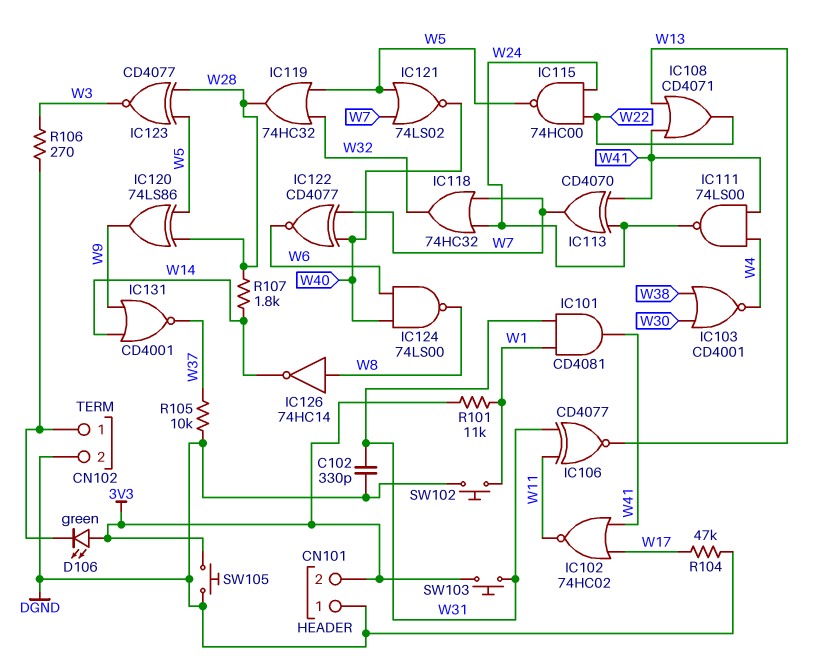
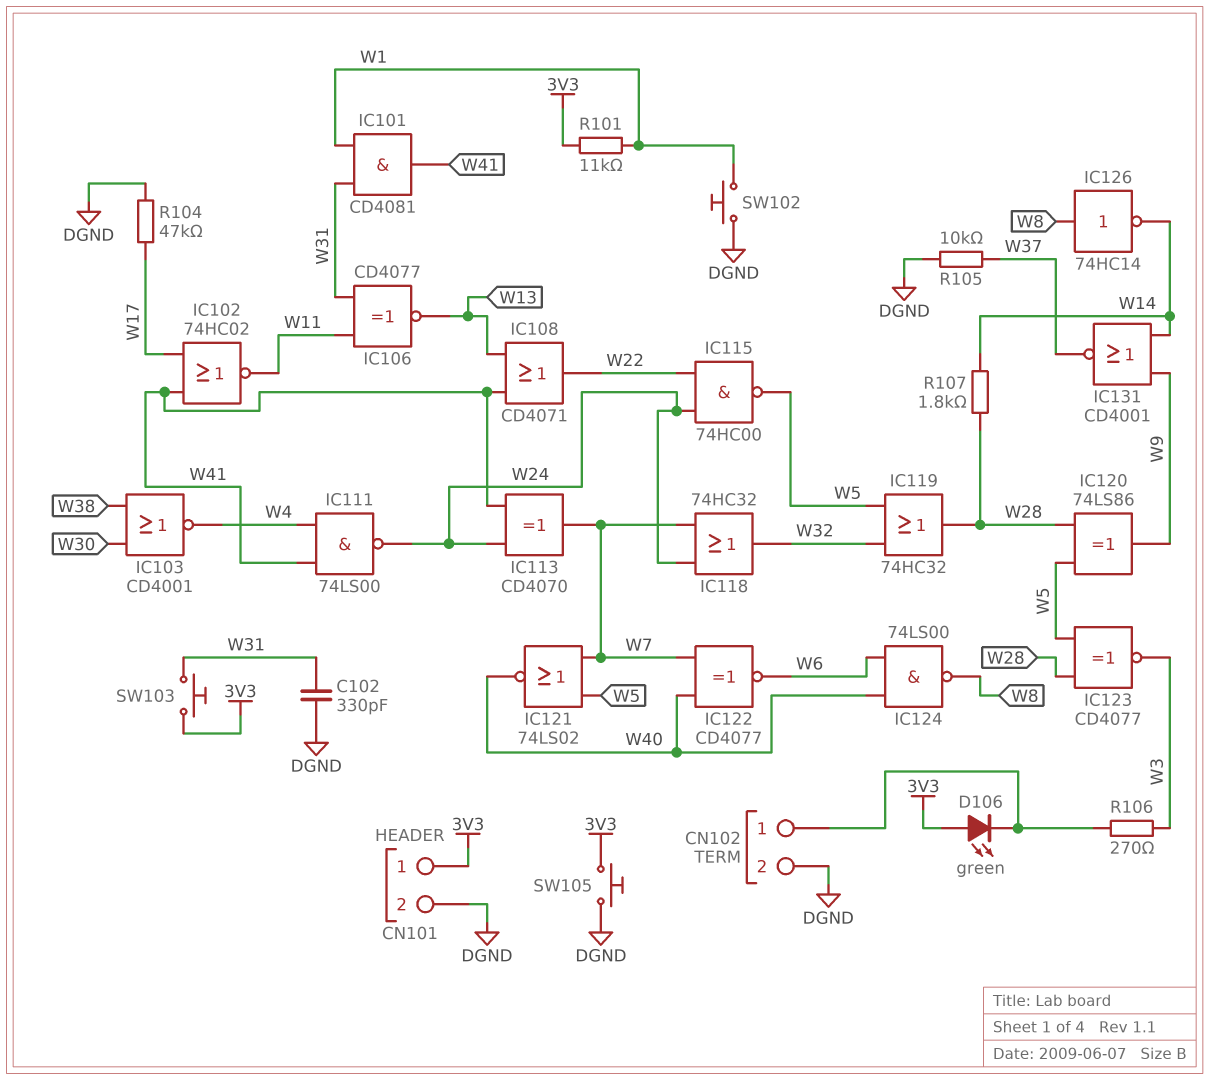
CN101 pin 1: DGND -> 3V3
CN101 pin 2: 3V3 -> DGND

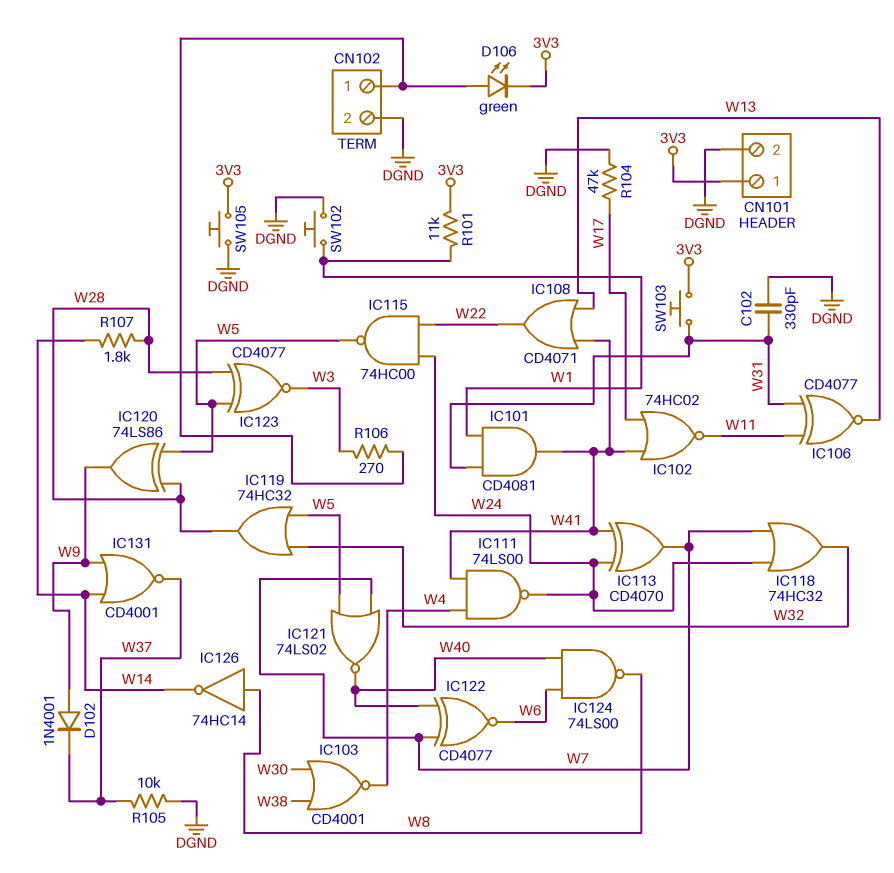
D102: none -> diode 1N4001 (A W9, K W37)
D106: LED green (A 3V3, K CN102/1) -> LED green (A CN102/1, K 3V3)

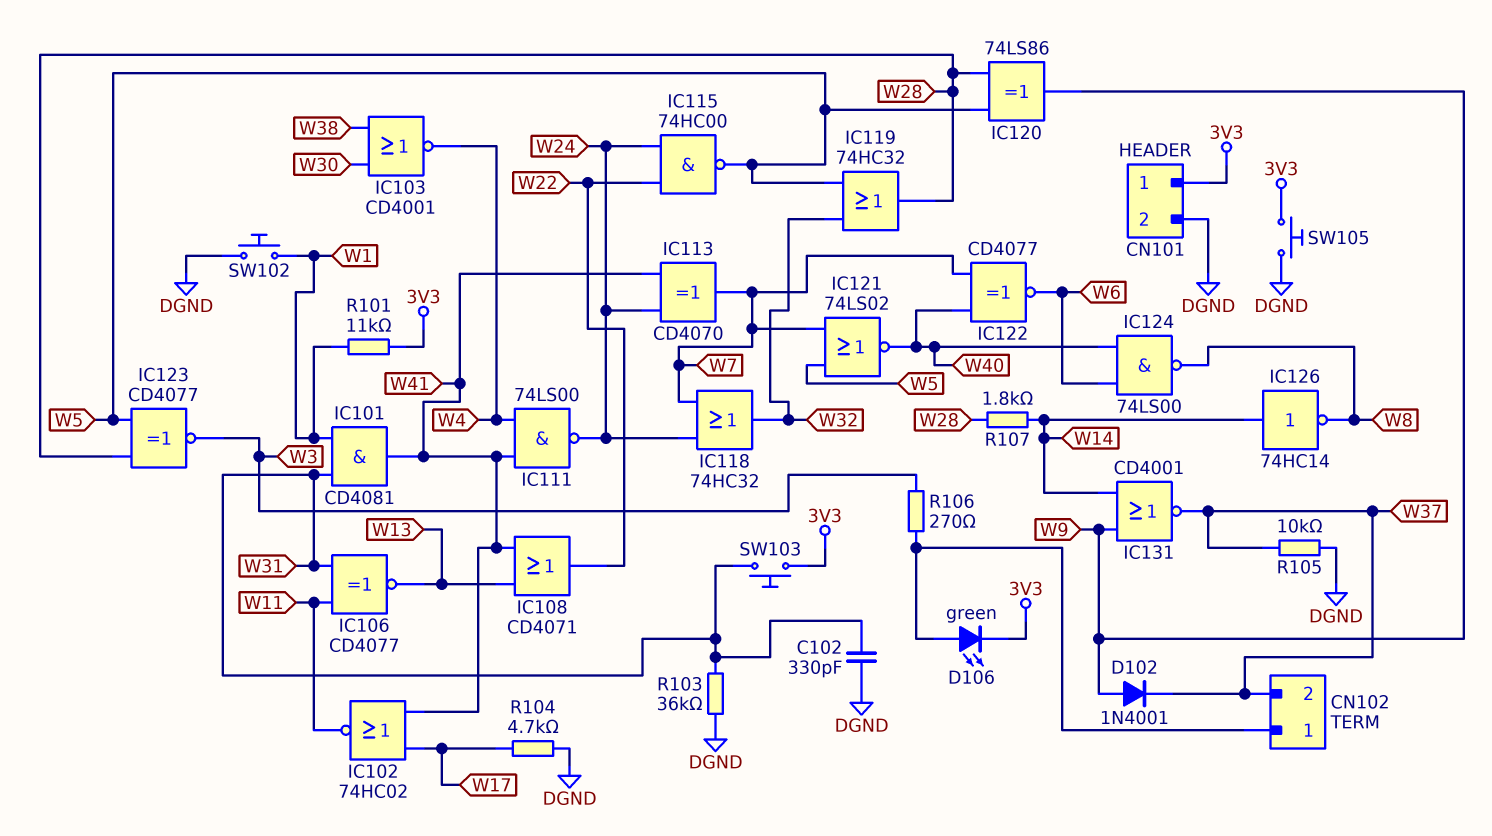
CN102 pin 2: DGND -> W37
IC126: NOT 74HC14 (in W8, out W14) -> NOT 74HC14 (in W14, out W8)
R103: none -> 36k (DGND, W31)
R104: 47k (DGND, W17) -> 4.7k (DGND, W17)

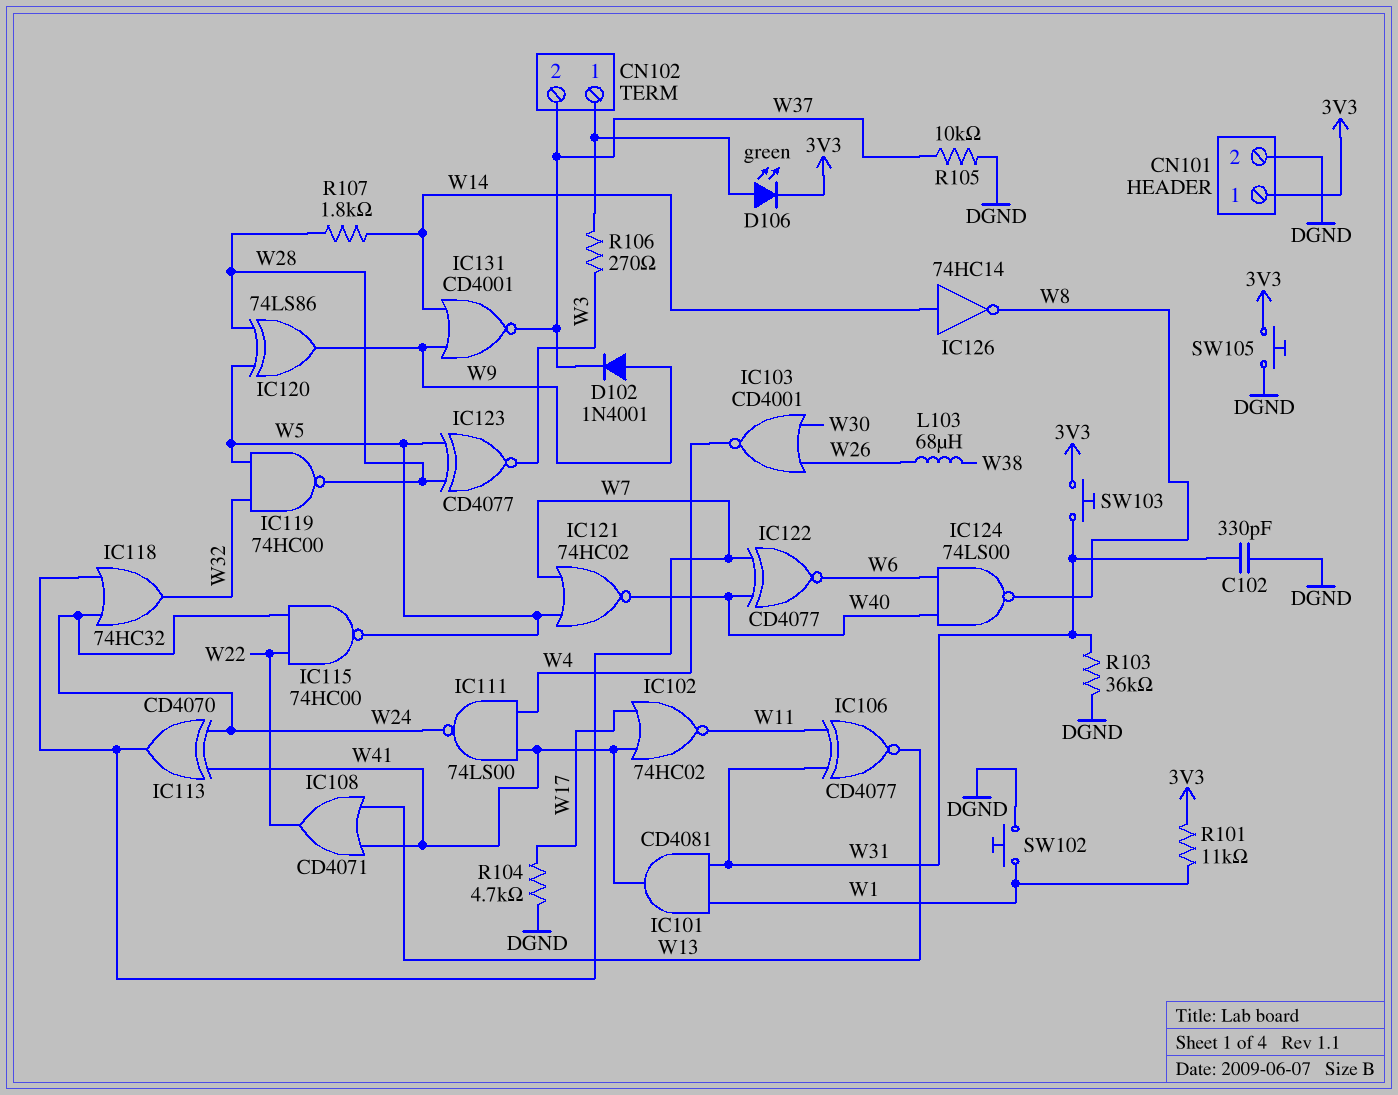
IC103: NOR CD4001 (in W30, in W38, out W4) -> NOR CD4001 (in W26, in W30, out W4)
IC119: OR 74HC32 (in W5, in W32, out W28) -> NAND 74HC00 (in W5, in W32, out W28)
IC121: NOR 74LS02 (in W5, in W7, out W40) -> NOR 74HC02 (in W5, in W7, out W40)
L103: none -> 68uH (W26, W38)

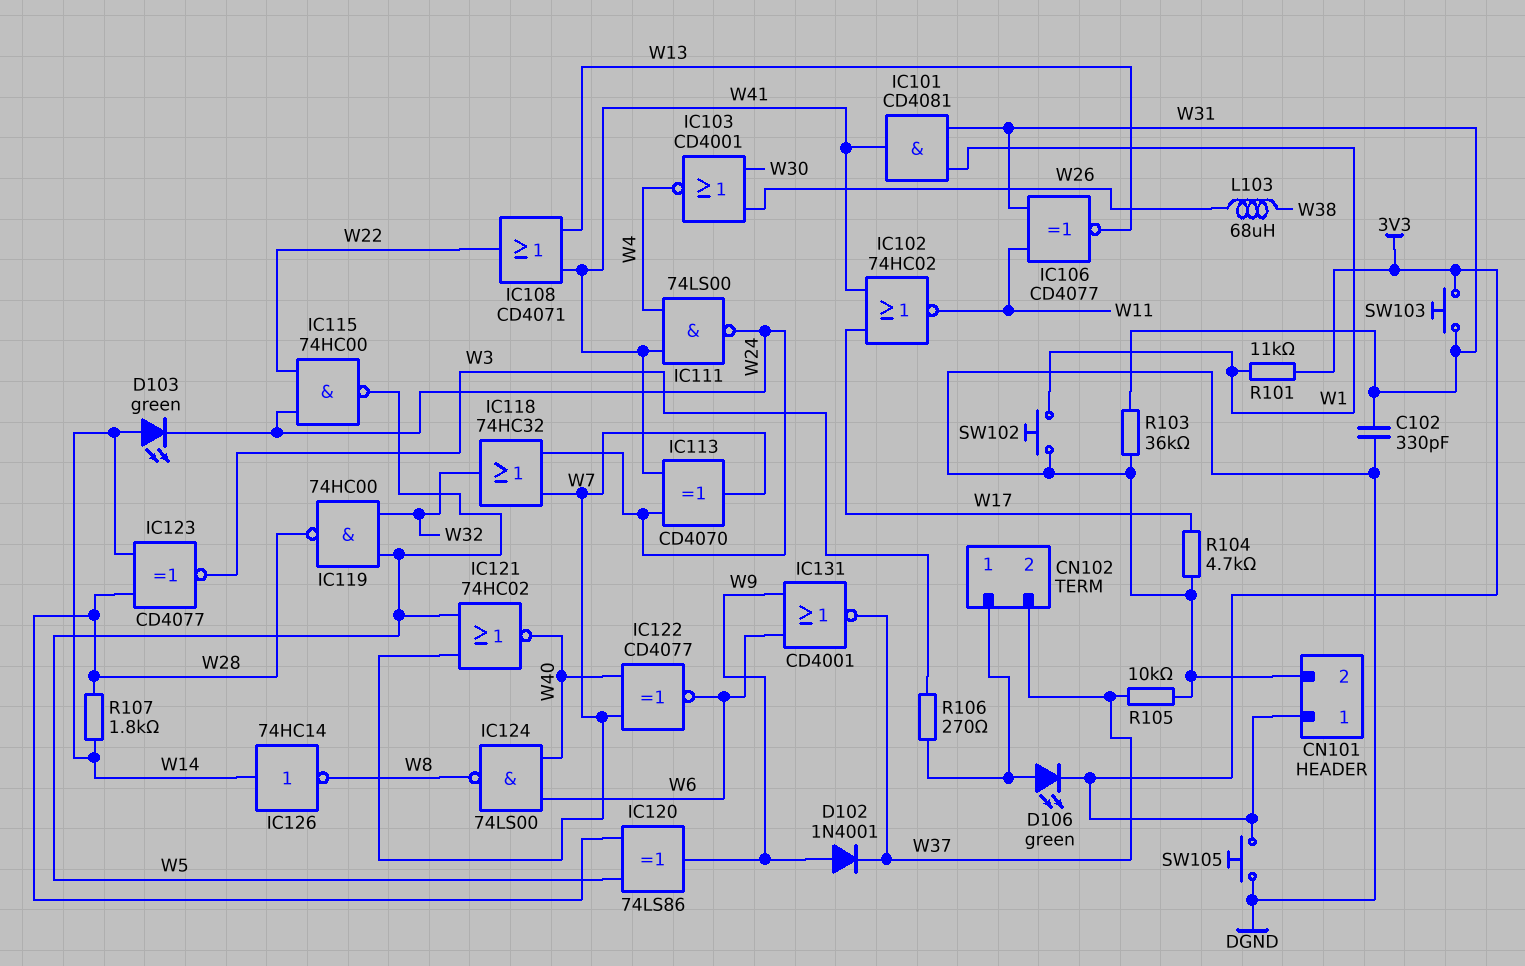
D103: none -> LED green (A W14, K W24)
IC123: XNOR CD4077 (in W5, in W28, out W3) -> XNOR CD4077 (in W14, in W28, out W3)
IC131: NOR CD4001 (in W9, in W14, out W37) -> NOR CD4001 (in W6, in W9, out W37)

